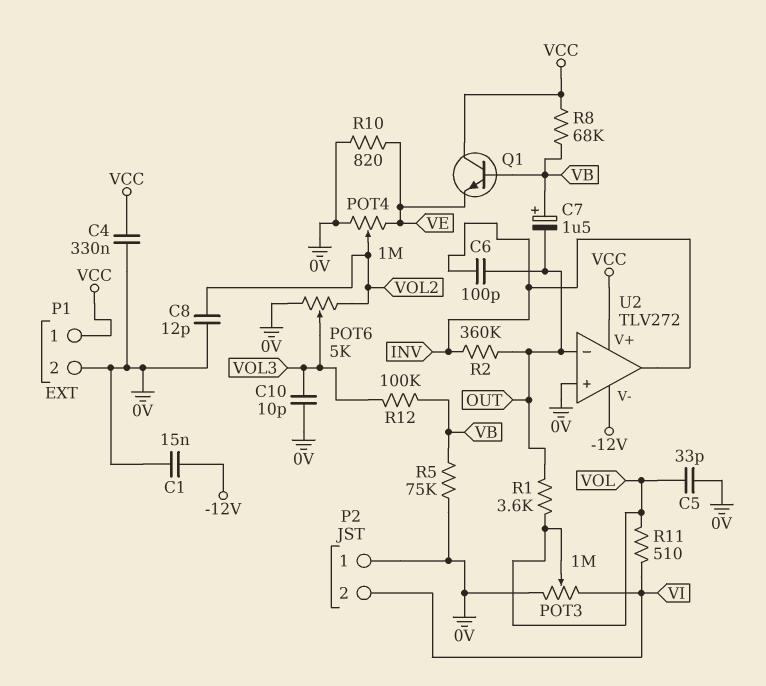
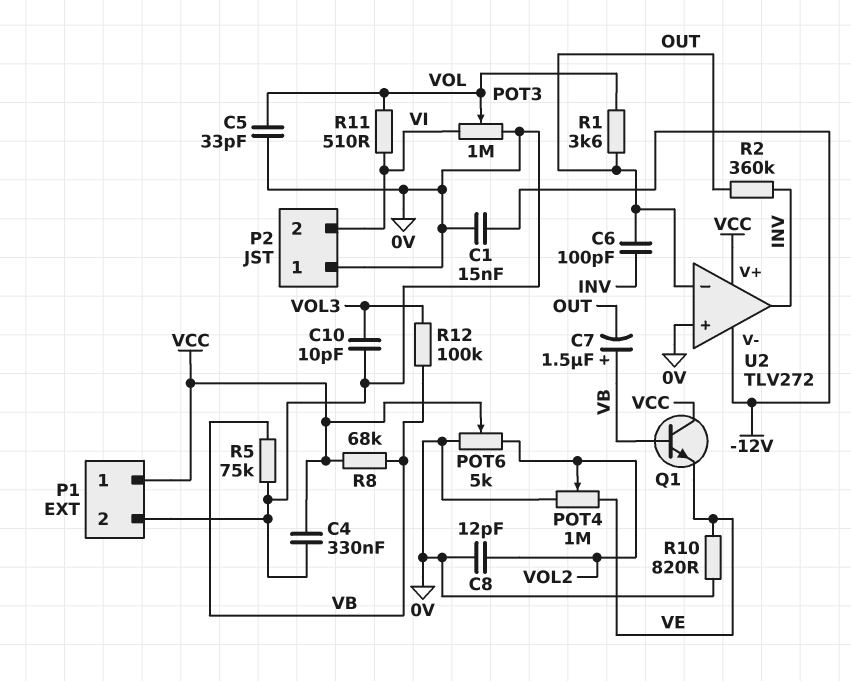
POT6: 5k (0V, VOL2, wiper VOL3) -> 5k (0V, VOL2, wiper VCC)

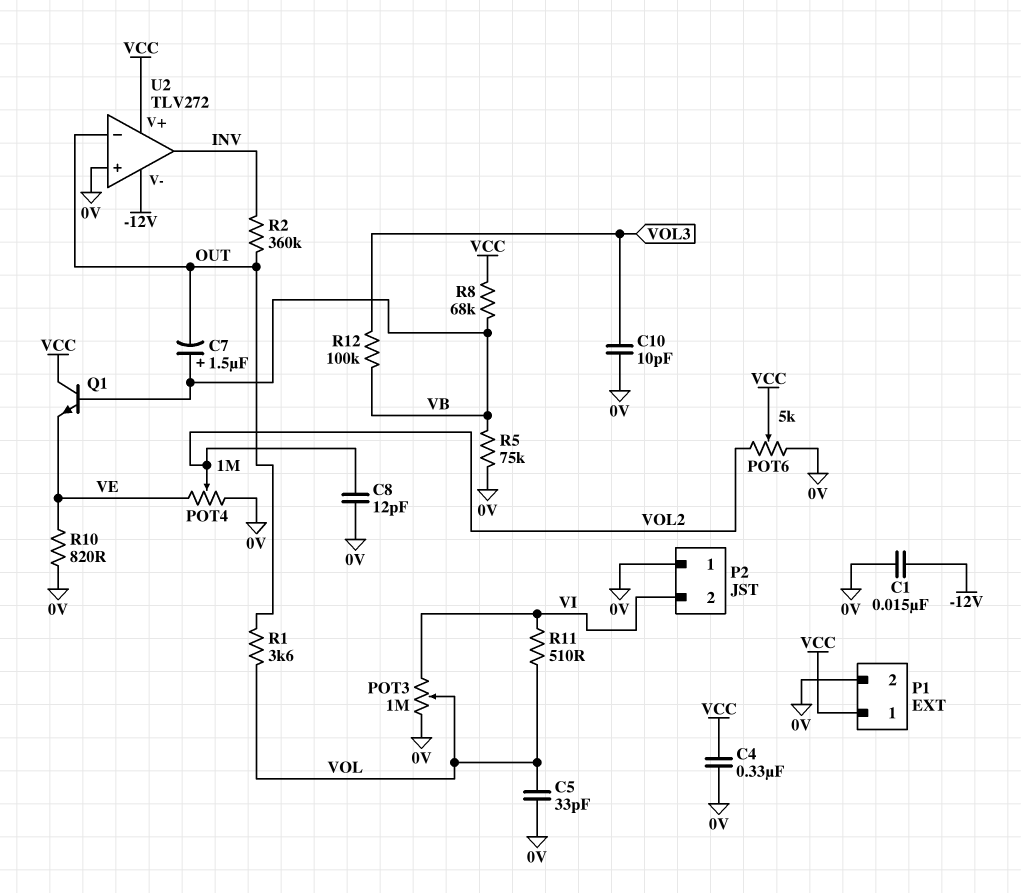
C6: 100pF (INV, OUT) -> none

